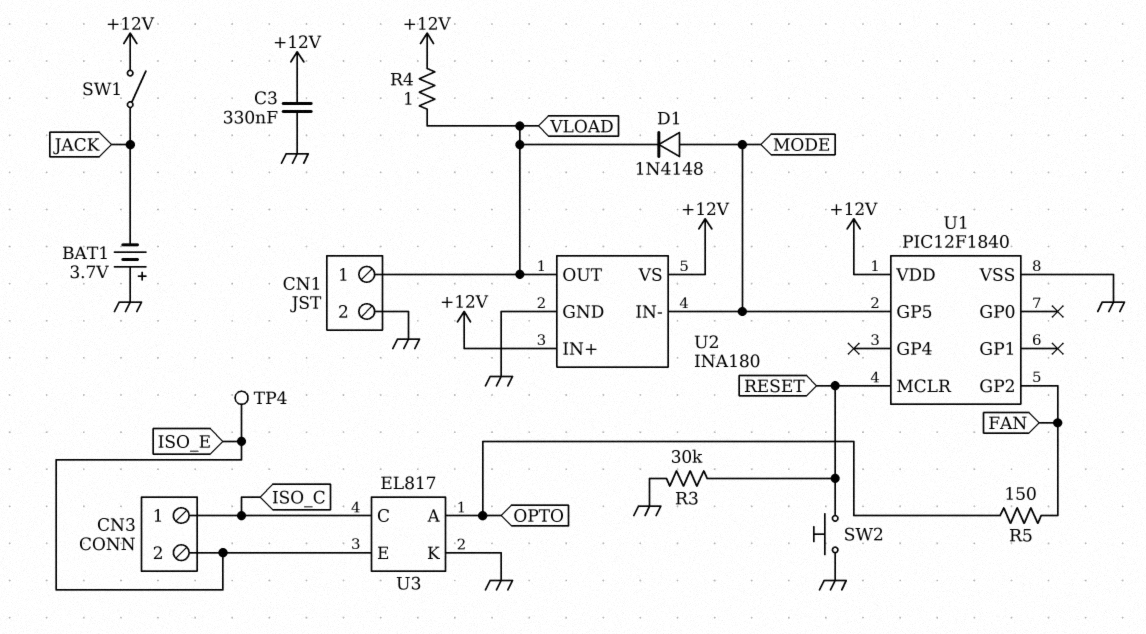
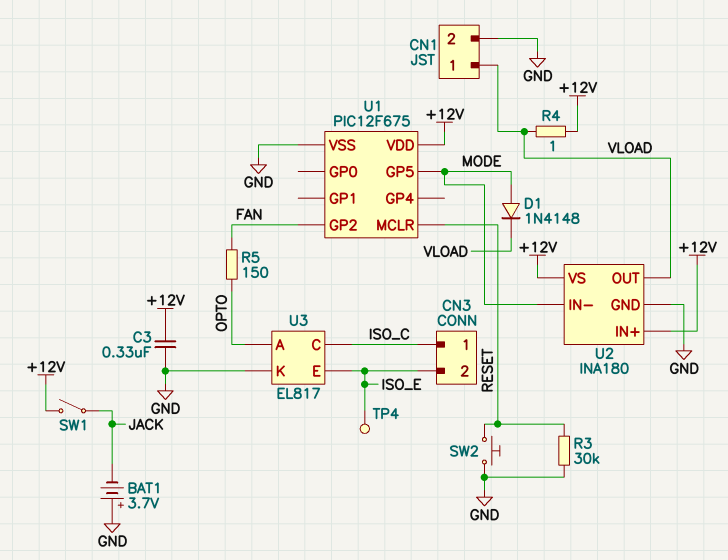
U1: PIC12F1840 -> PIC12F675

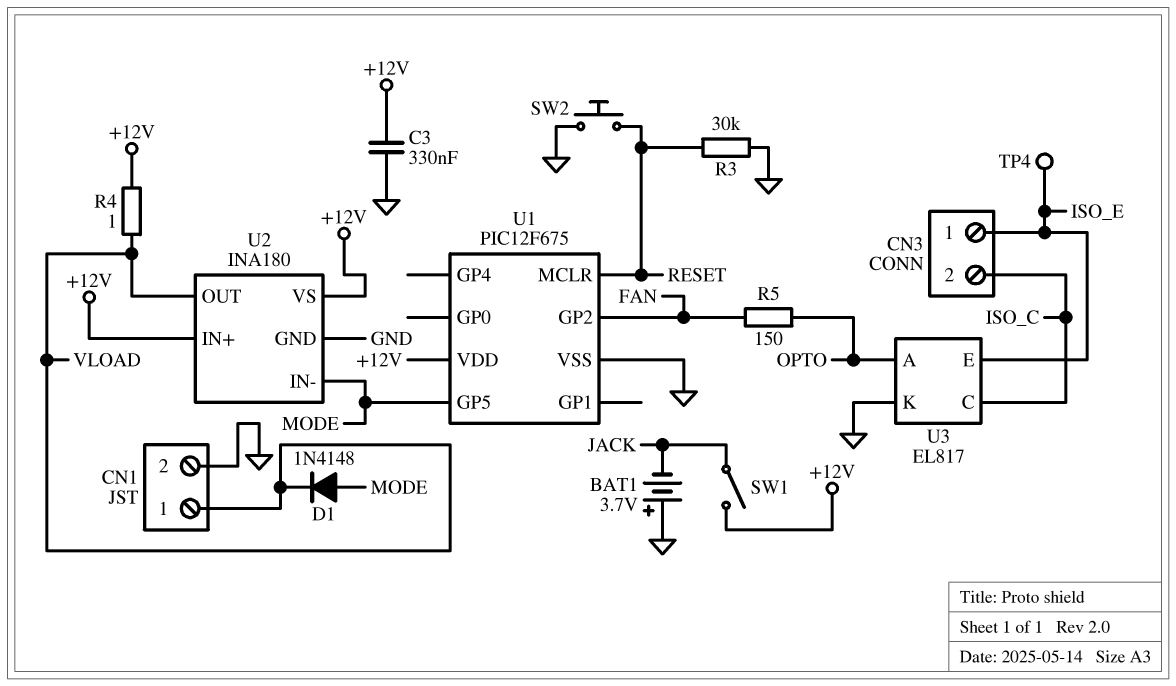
CN3 pin 1: ISO_C -> ISO_E
CN3 pin 2: ISO_E -> ISO_C

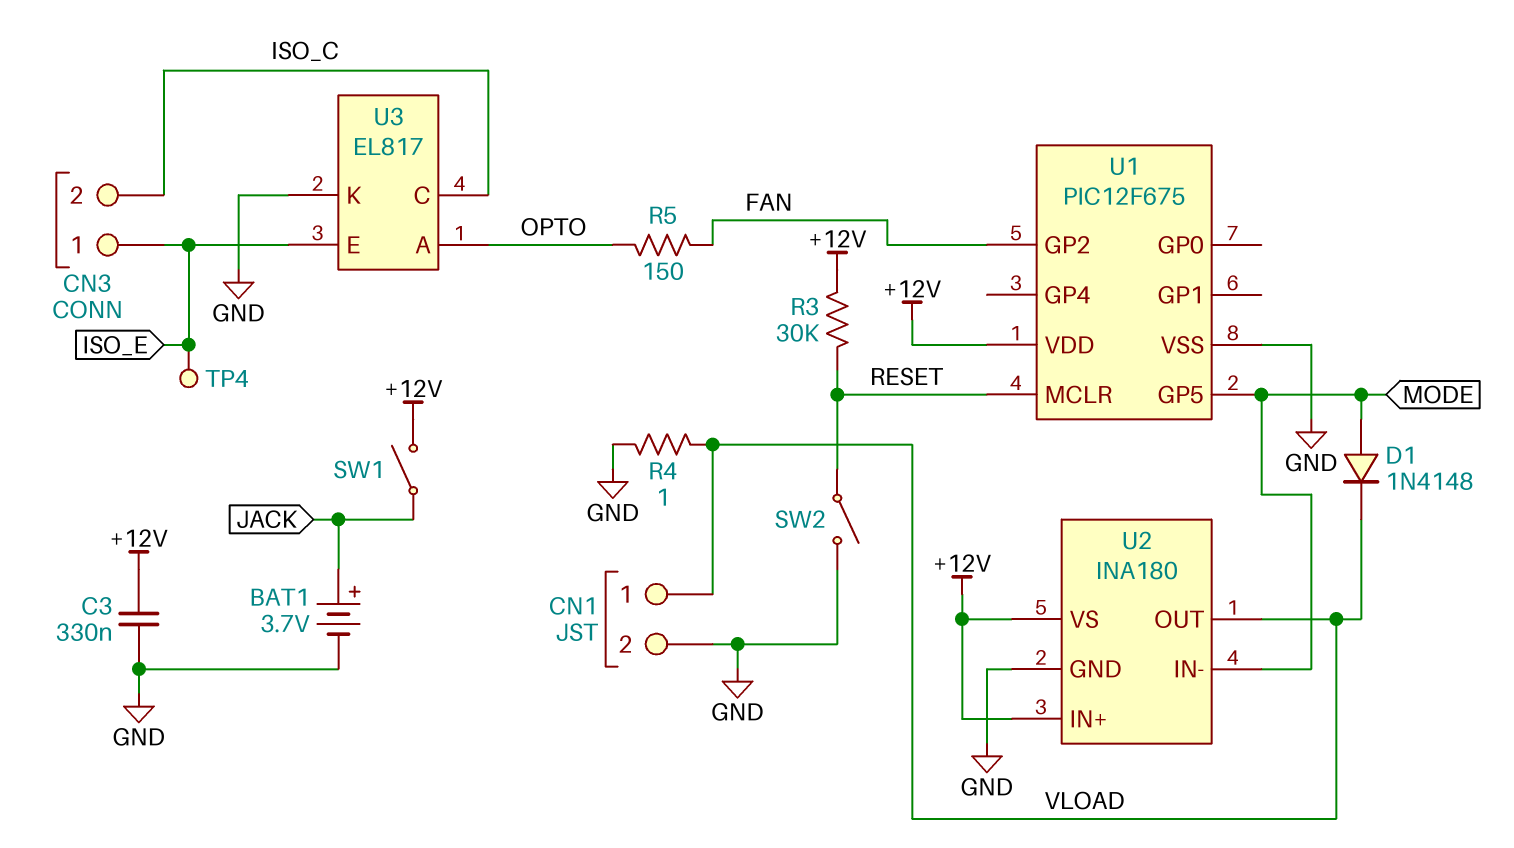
BAT1: 3.7V (plus GND, minus JACK) -> 3.7V (plus JACK, minus GND)
R3: 30k (GND, RESET) -> 30k (+12V, RESET)
R4: 1 (+12V, VLOAD) -> 1 (GND, VLOAD)
SW2: button (GND, RESET) -> switch (GND, RESET)

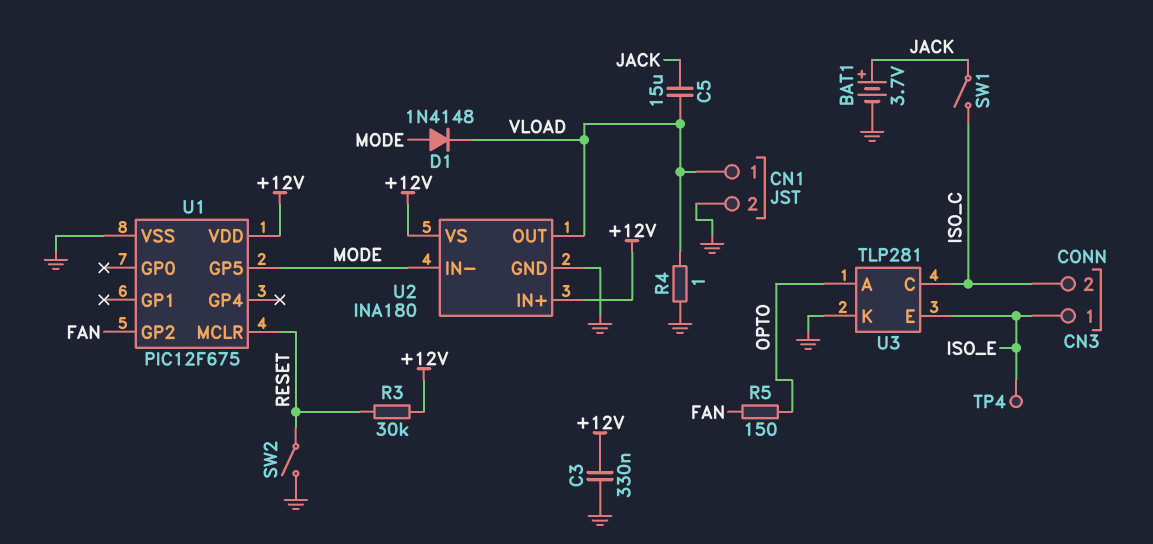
C5: none -> 15uF (JACK, VLOAD)
SW1: switch (+12V, JACK) -> switch (ISO_C, JACK)
U3: EL817 -> TLP281

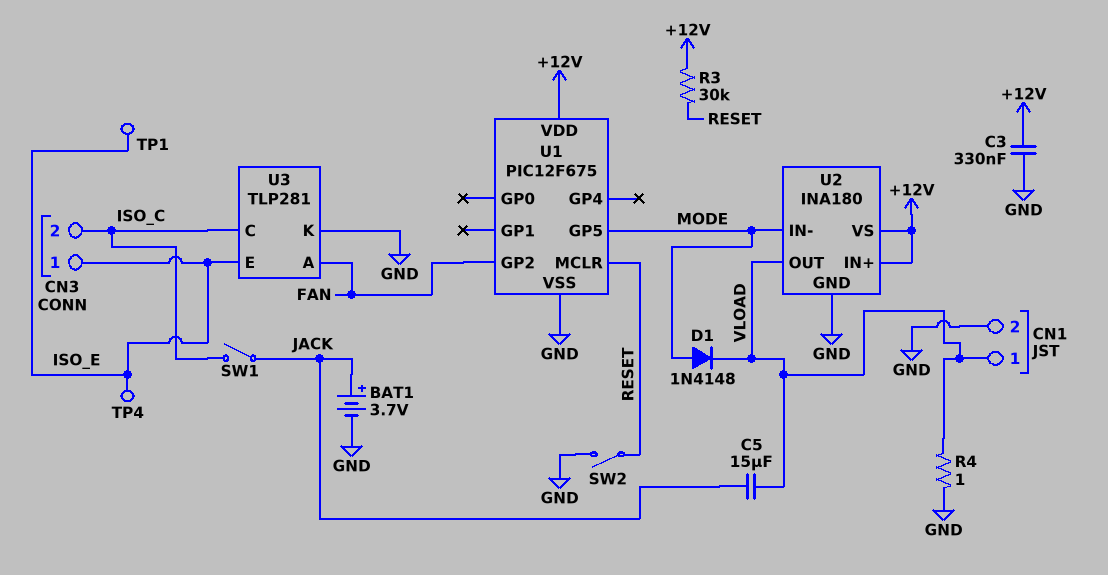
R5: 150 (FAN, OPTO) -> none
TP1: none -> test point (ISO_E)
U3 pin A: OPTO -> FAN

